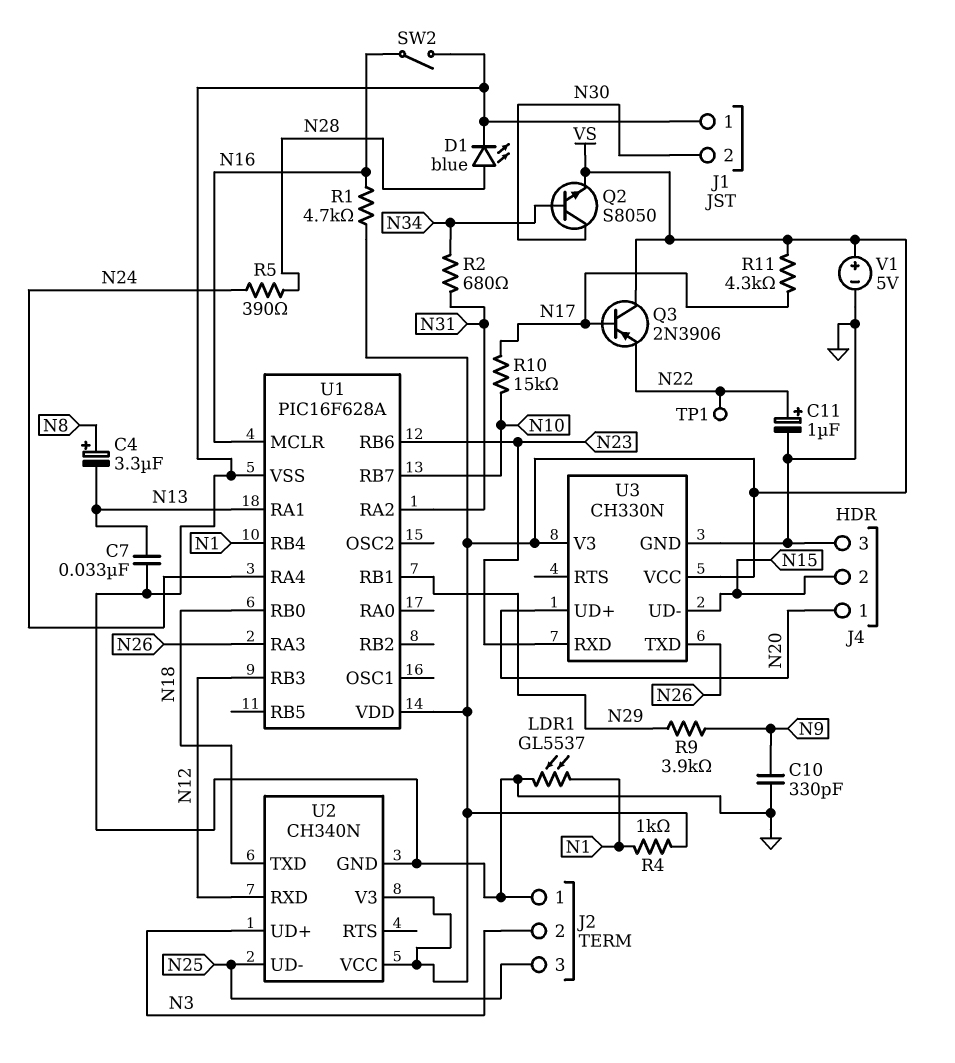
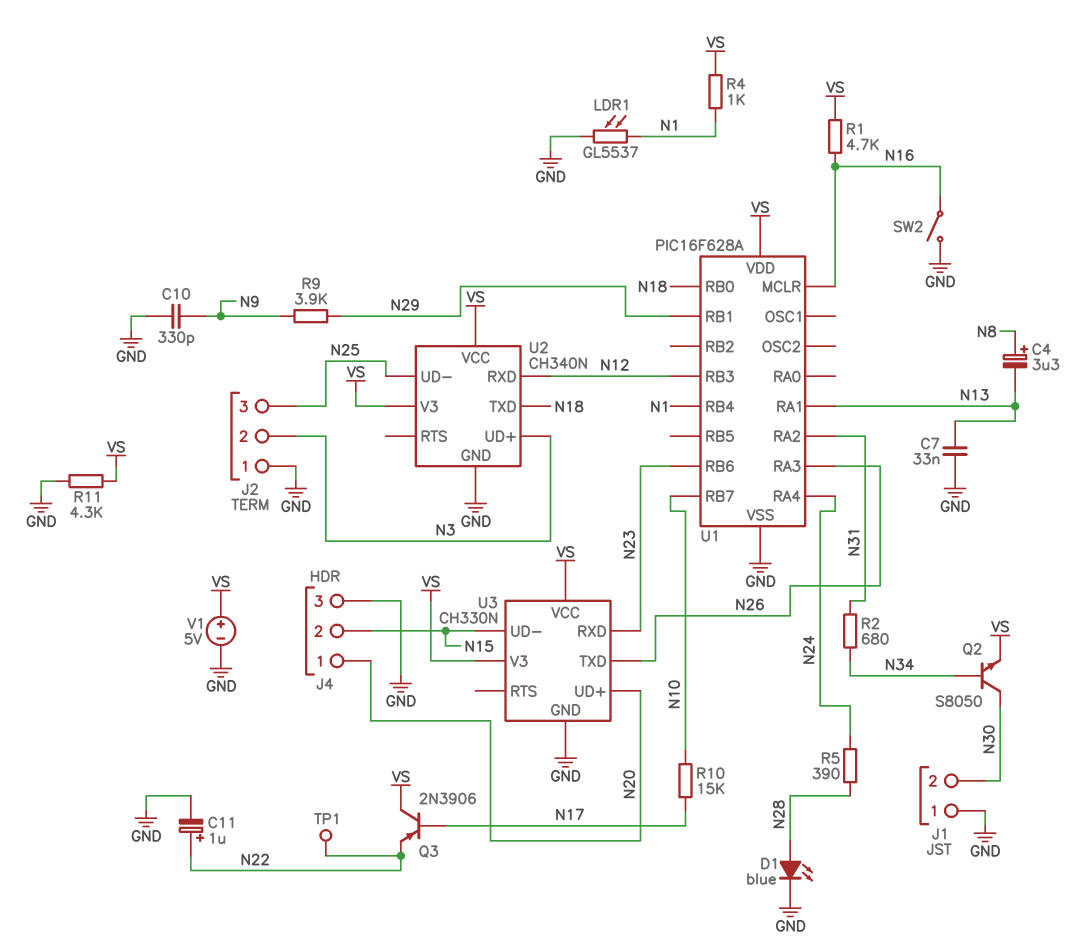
R11: 4.3k (N17, VS) -> 4.3k (GND, VS)

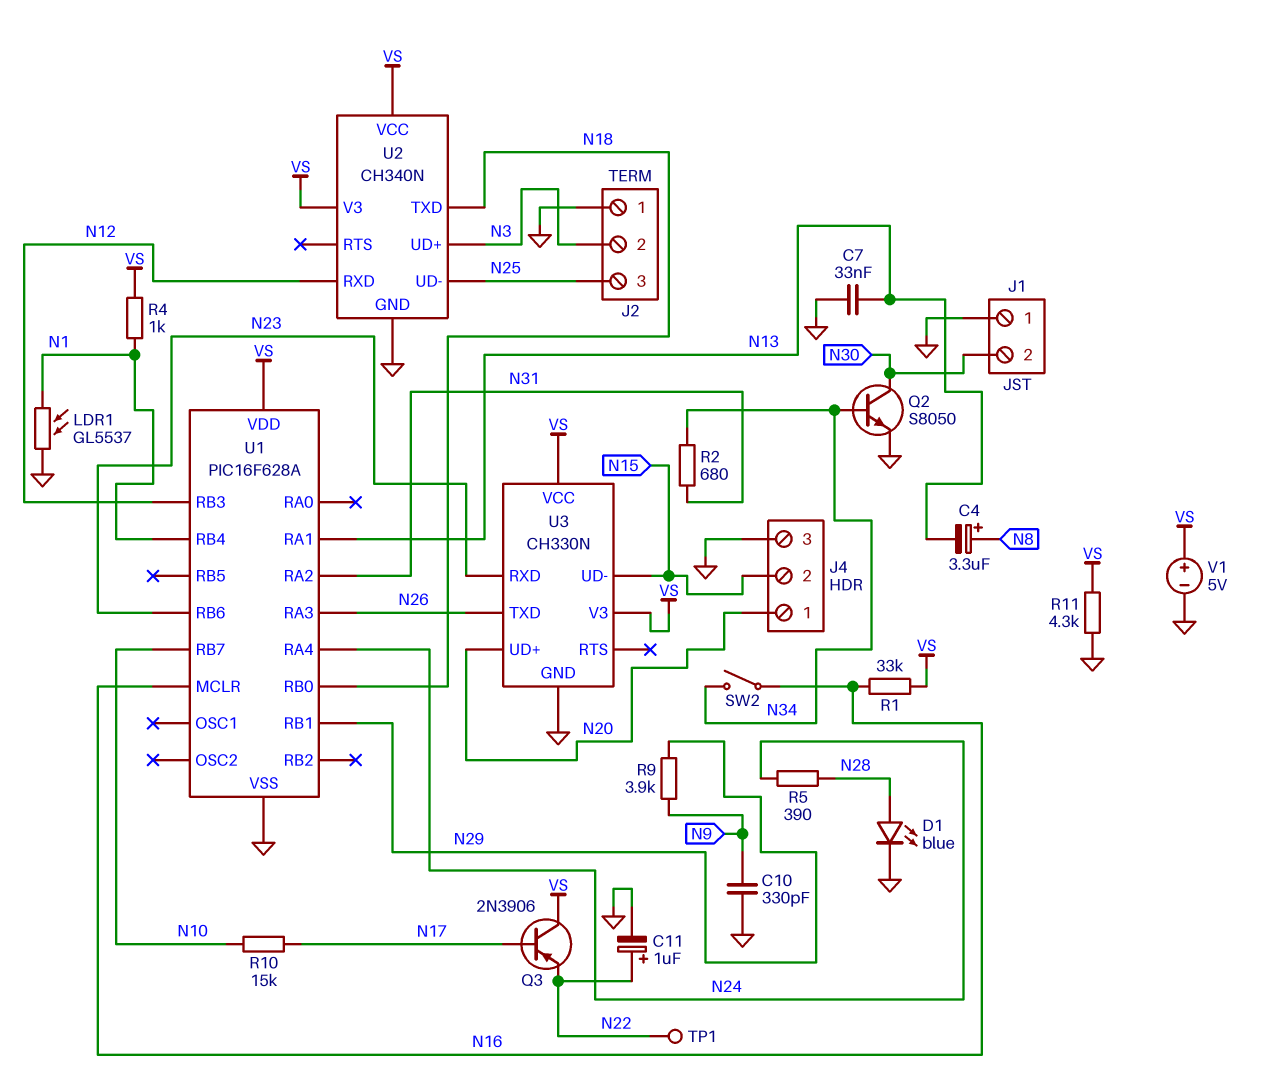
Q2: NPN S8050 (B N34, C N30, E VS) -> NPN S8050 (B N34, C N30, E GND)
R1: 4.7k (N16, VS) -> 33k (N16, VS)
SW2: switch (GND, N16) -> switch (N16, N34)

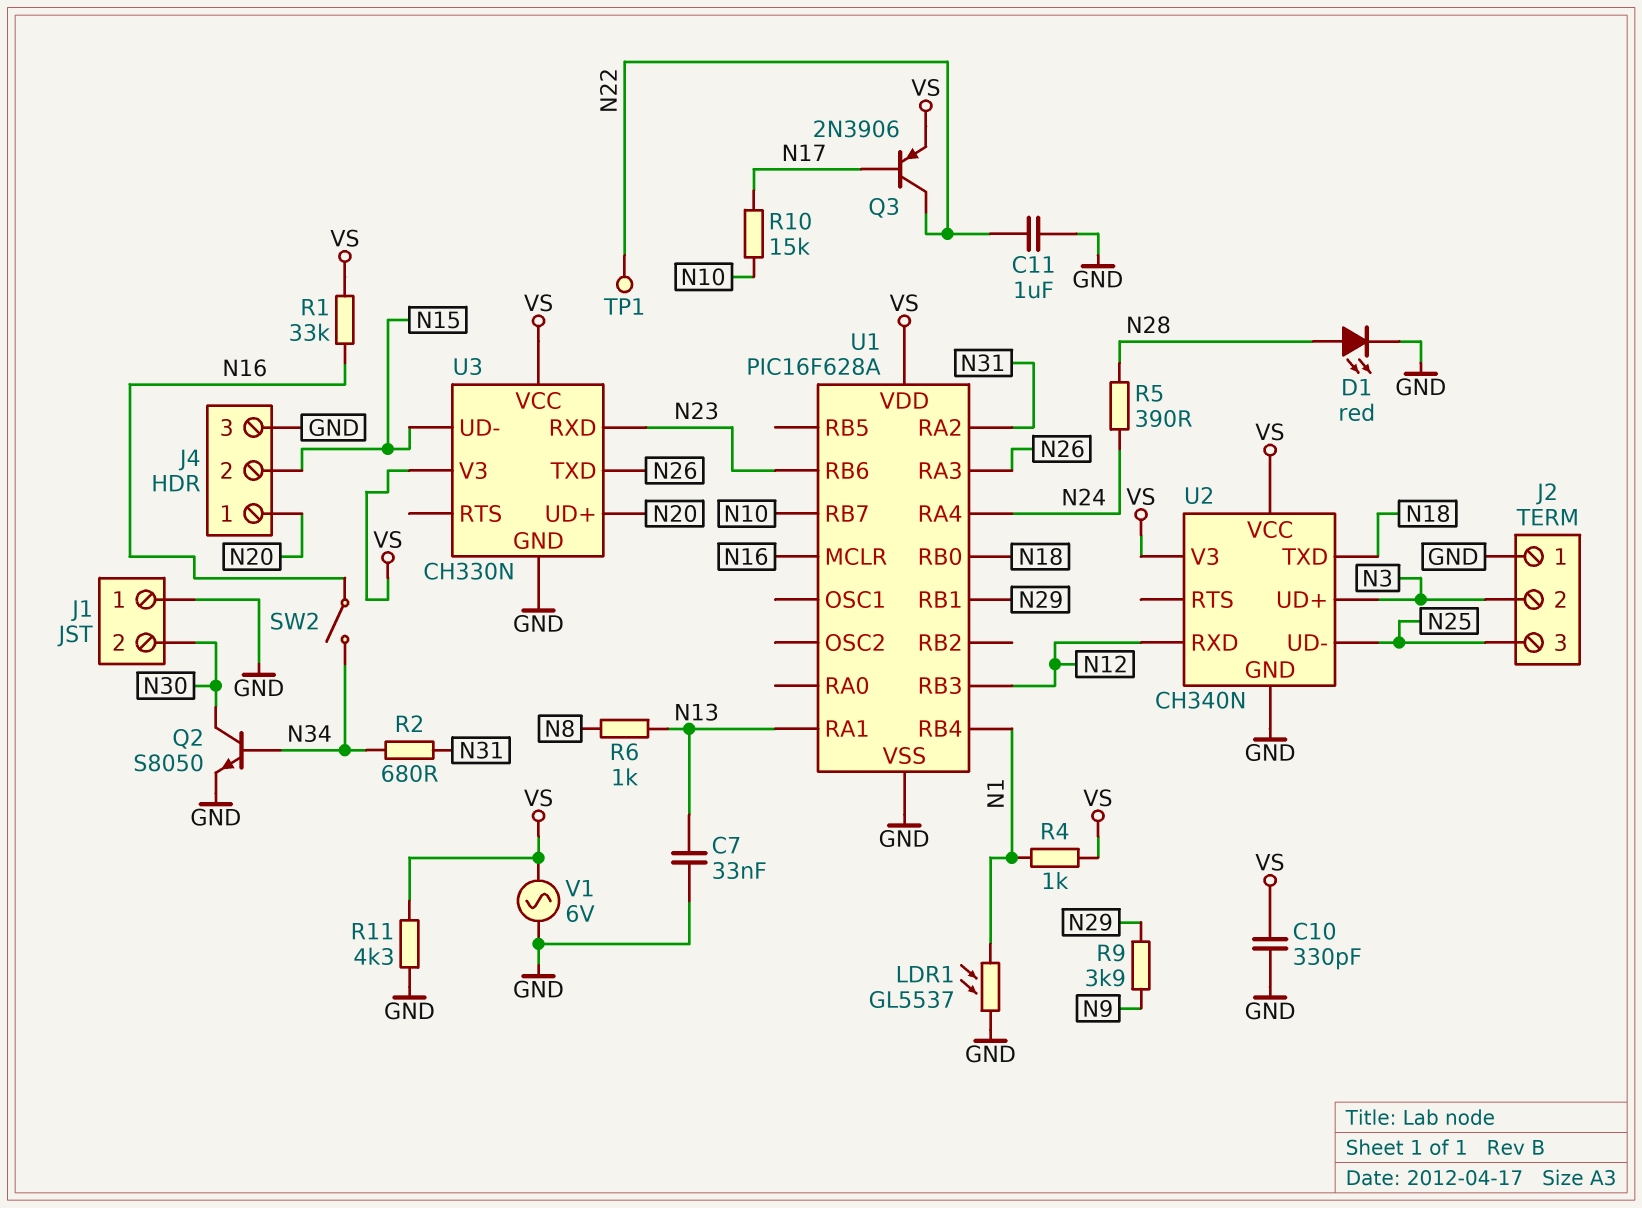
C4: 3.3uF (plus N8, minus N13) -> none
C10: 330pF (GND, N9) -> 330pF (GND, VS)
C11: 1uF (plus N22, minus GND) -> 1uF (GND, N22)
D1: LED blue (A N28, K GND) -> LED red (A N28, K GND)
Q3: PNP 2N3906 (B N17, C VS, E N22) -> PNP 2N3906 (B N17, C N22, E VS)
R6: none -> 1k (N8, N13)
V1: 5V (plus VS, minus GND) -> AC 6V (GND, VS)

